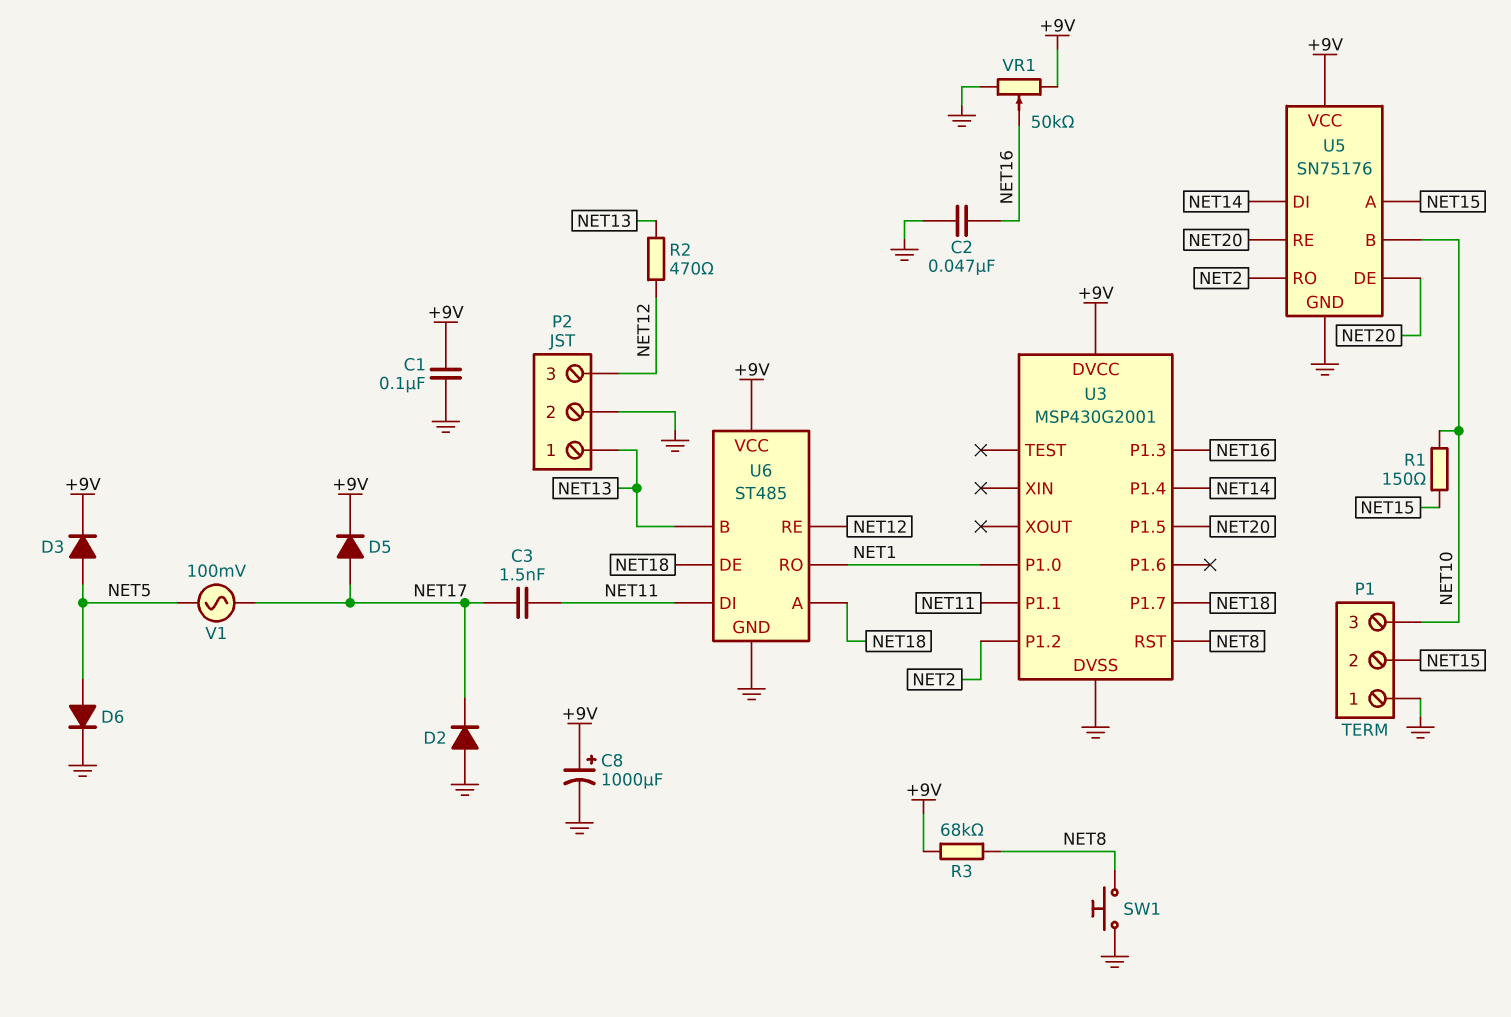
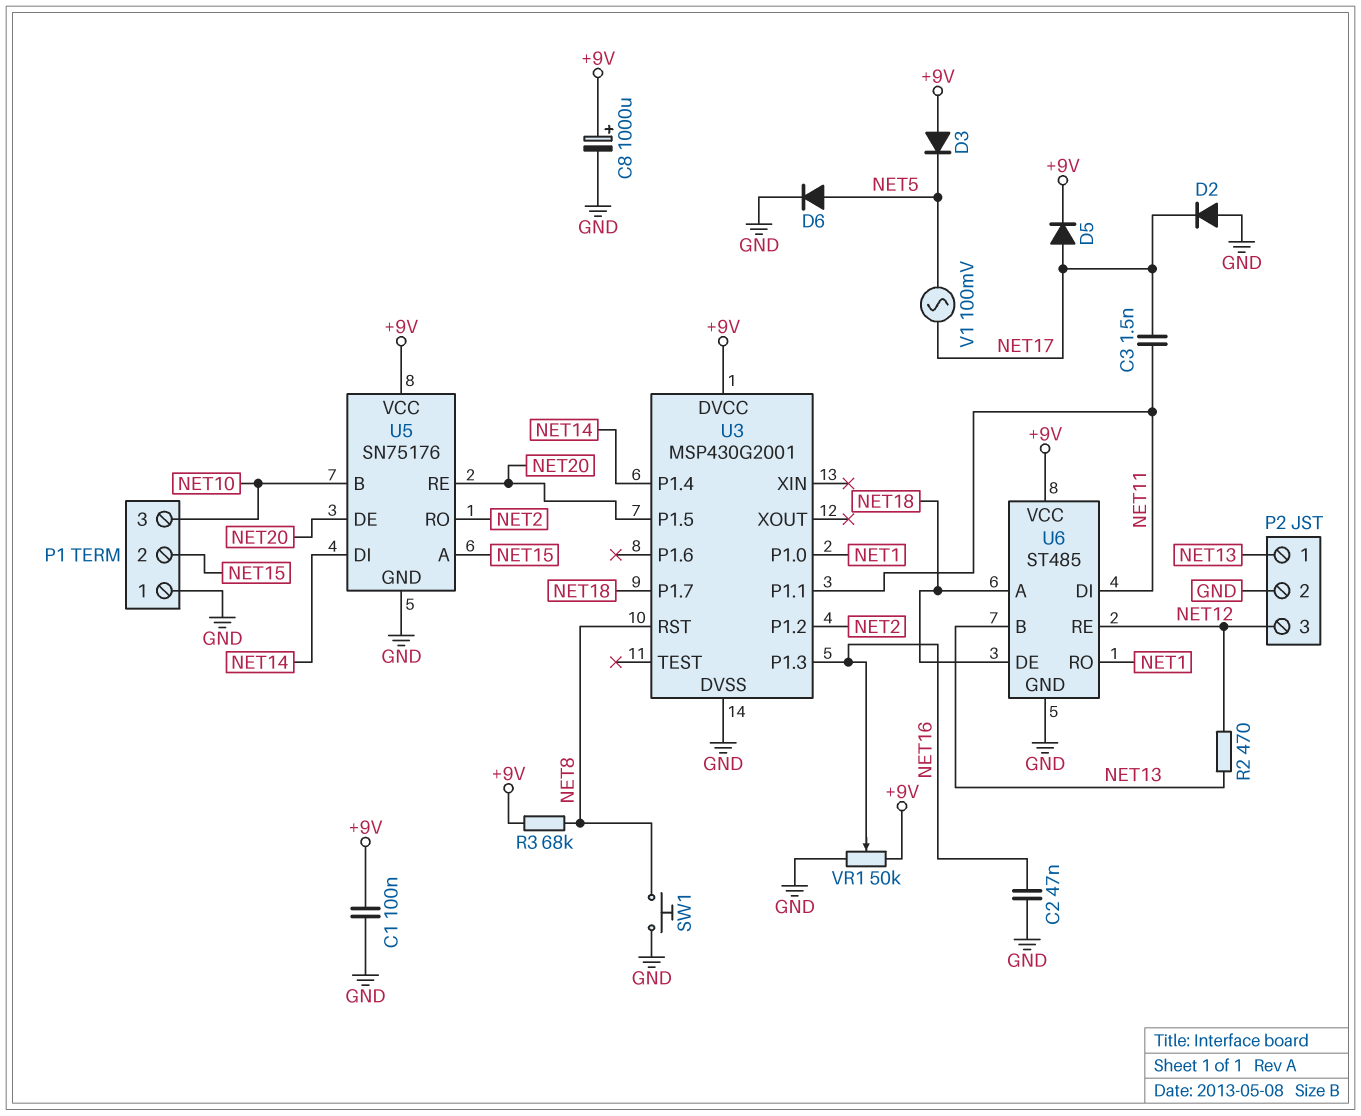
D3: diode (A NET5, K +9V) -> diode (A +9V, K NET5)
R1: 150 (NET10, NET15) -> none

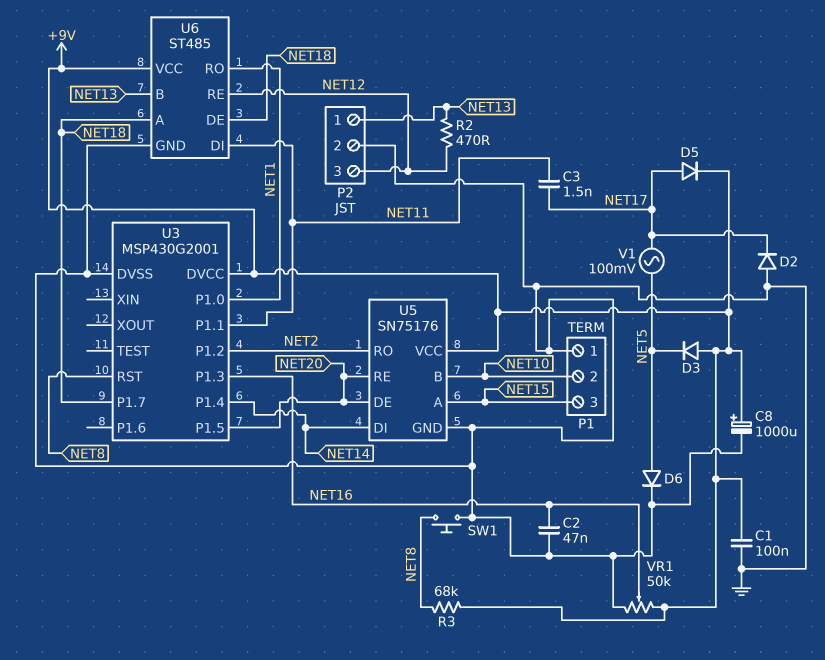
P1 pin 2: NET15 -> NET10
P1 pin 3: NET10 -> NET15

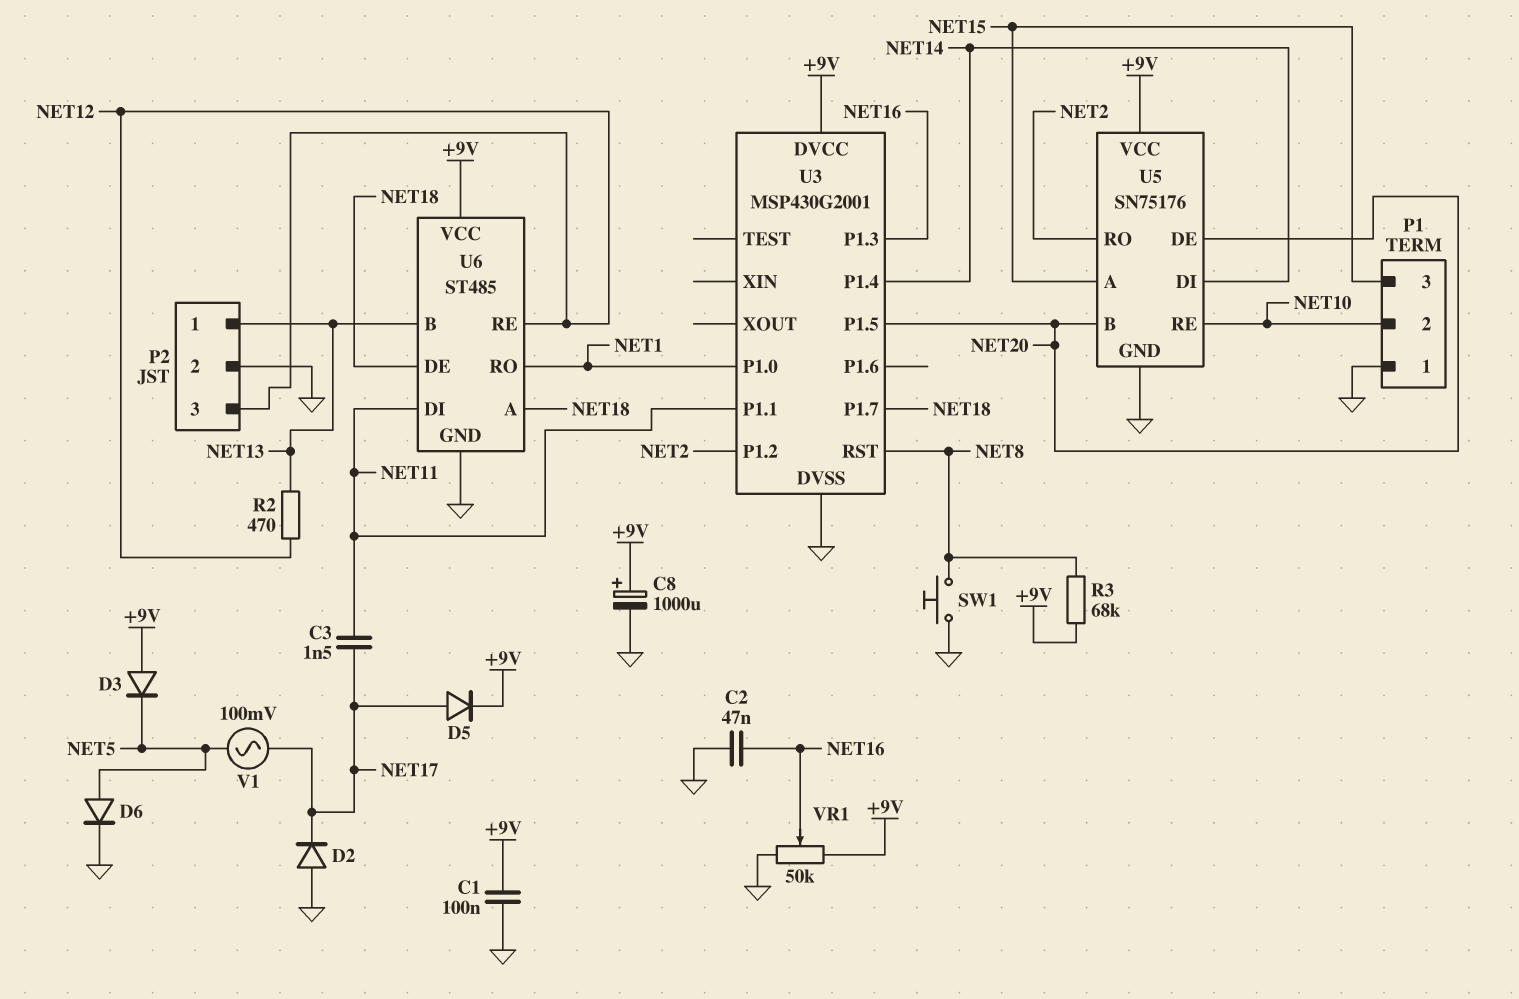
U5 pin B: NET10 -> NET20
U5 pin RE: NET20 -> NET10

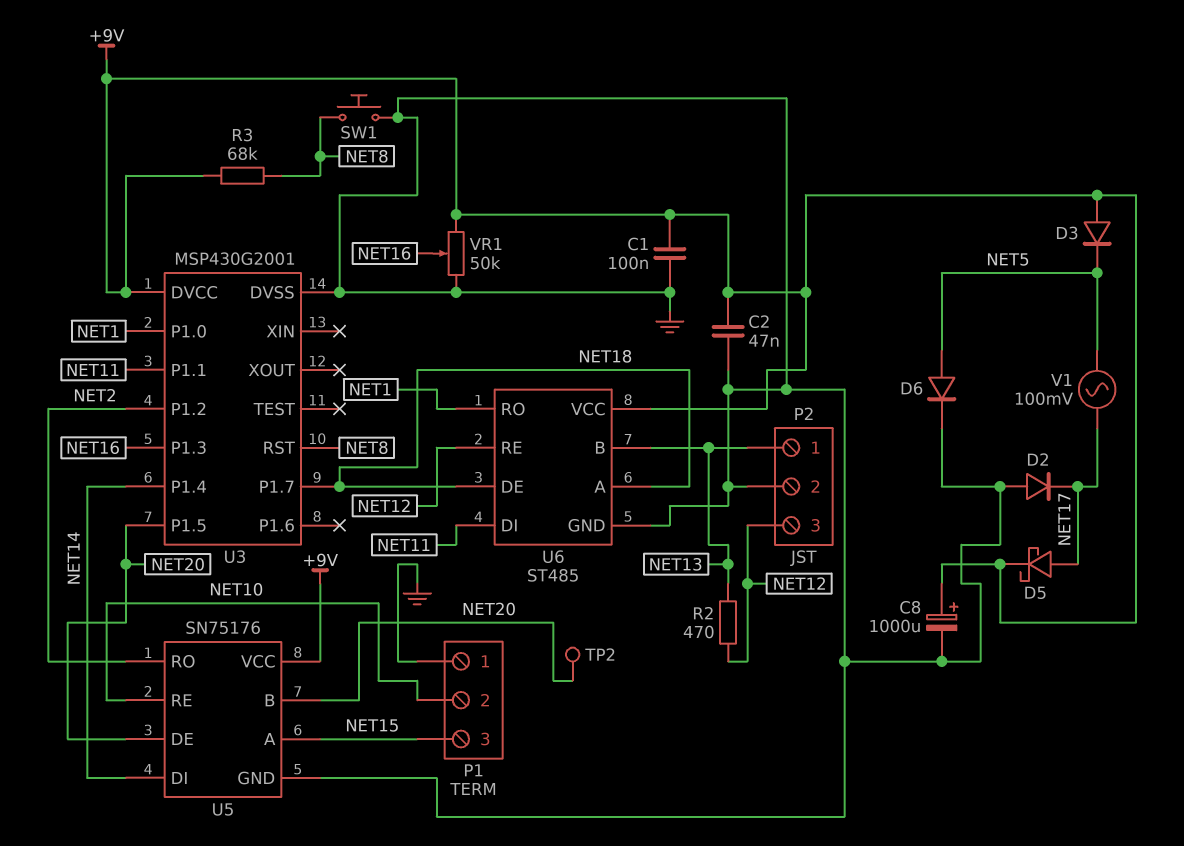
C2: 47nF (GND, NET16) -> 47nF (+9V, GND)
C3: 1.5nF (NET11, NET17) -> none
D5: diode (A NET17, K +9V) -> schottky (A NET17, K +9V)
TP2: none -> test point (NET20)

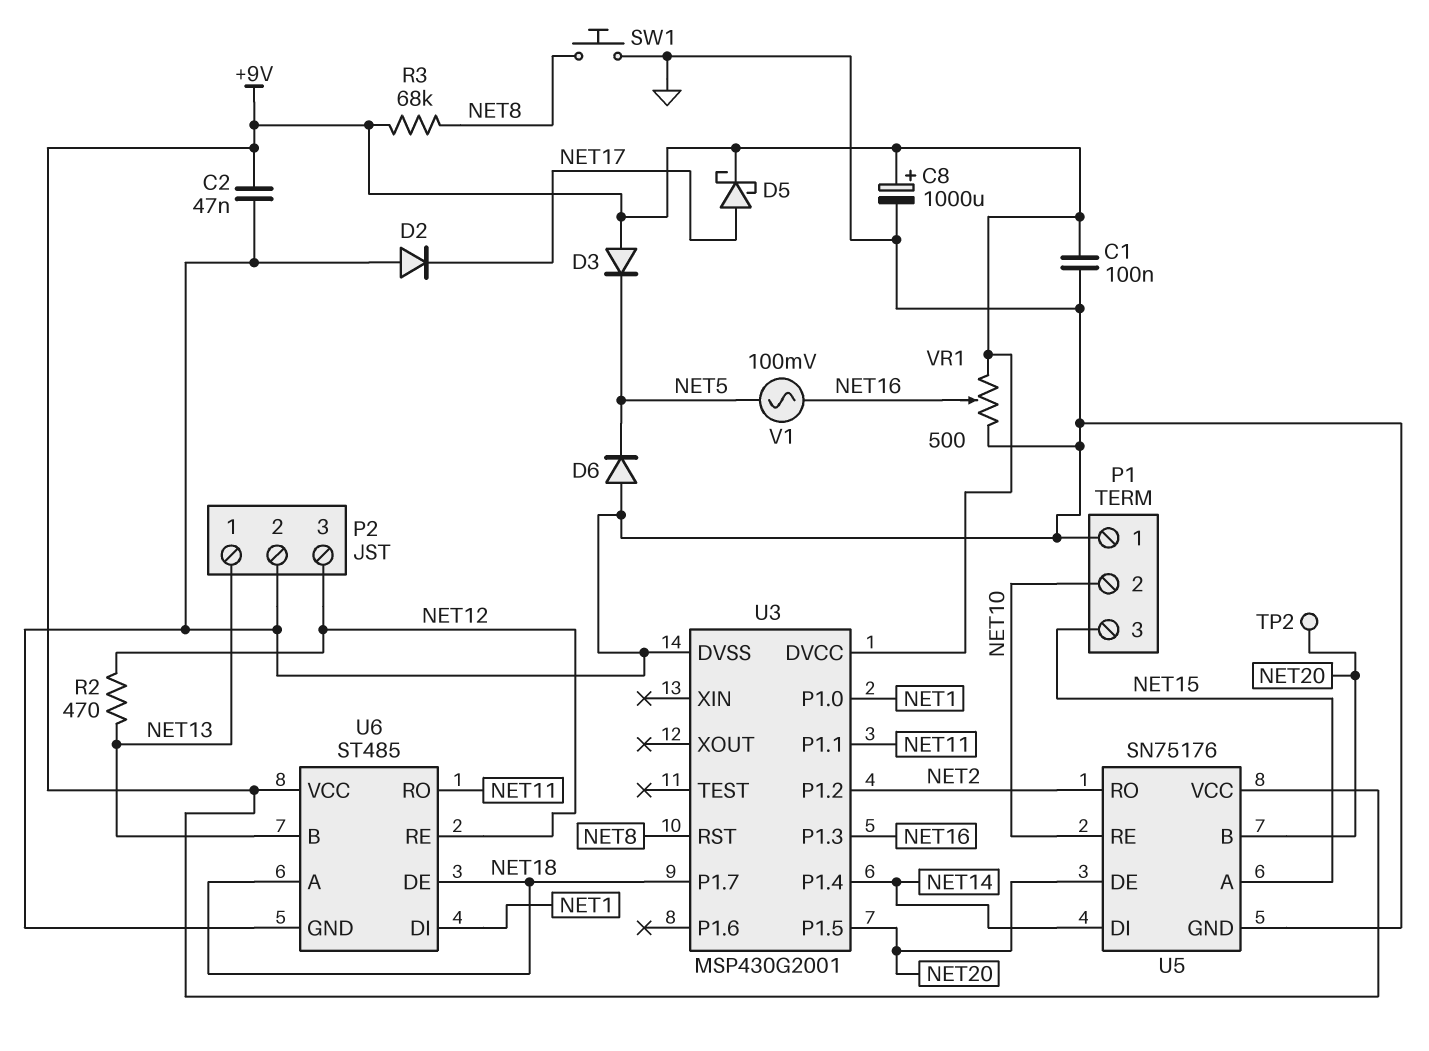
D6: diode (A NET5, K GND) -> diode (A GND, K NET5)
U6 pin DI: NET11 -> NET1
U6 pin RO: NET1 -> NET11
V1: AC 100mV (NET5, NET17) -> AC 100mV (NET5, NET16)
VR1: 50k (+9V, GND, wiper NET16) -> 500 (+9V, GND, wiper NET16)

